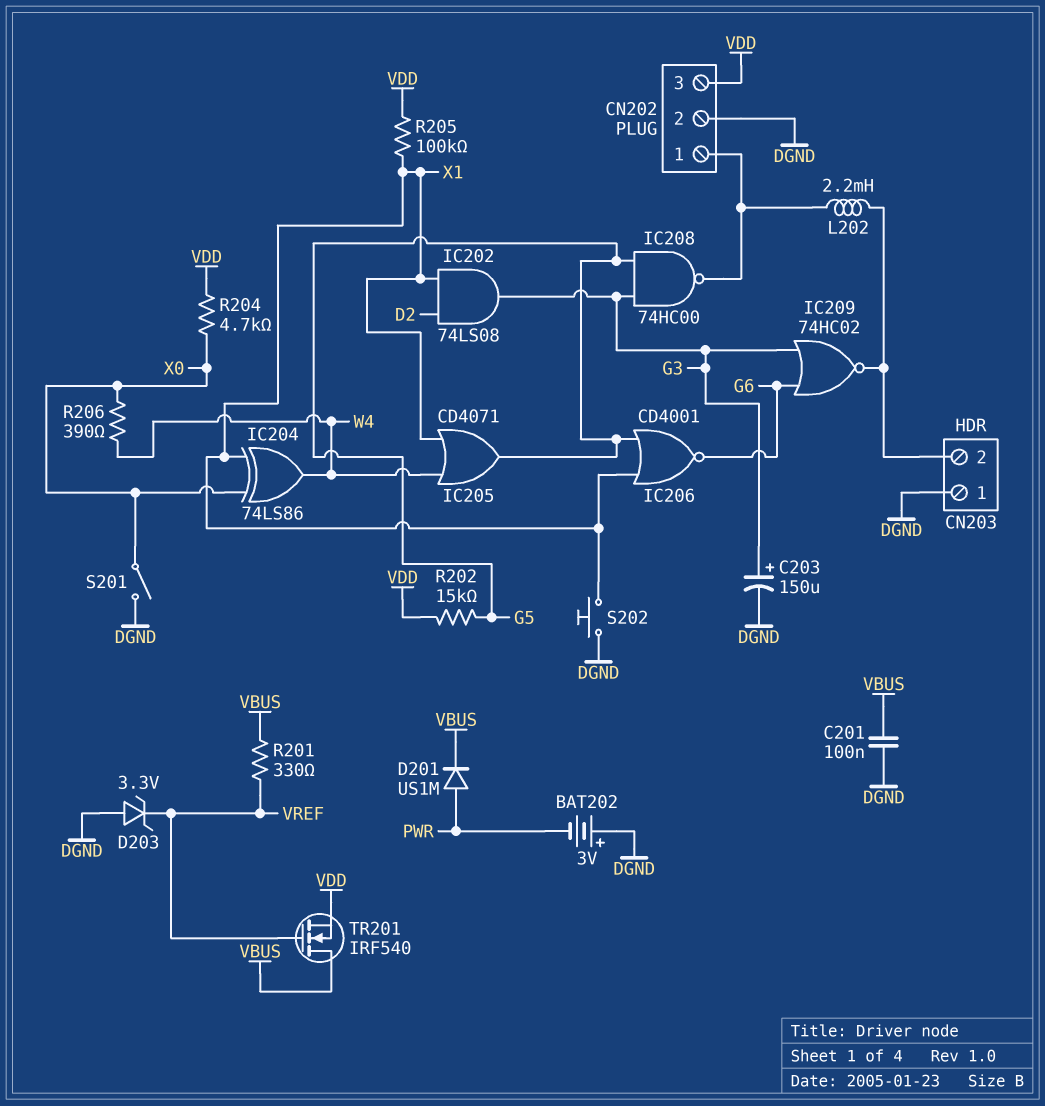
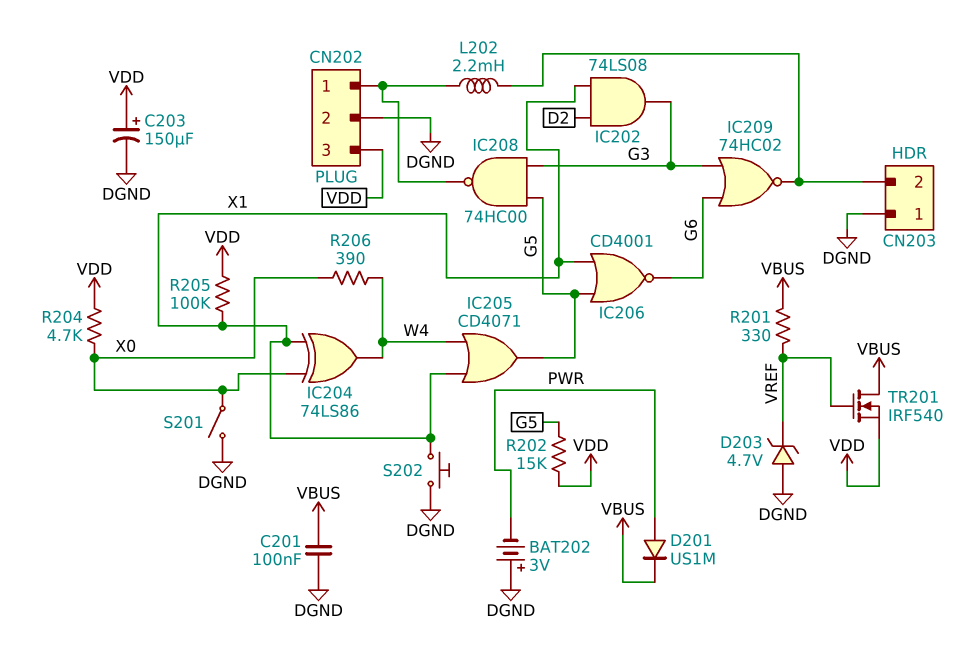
C203: 150uF (plus G3, minus DGND) -> 150uF (plus VDD, minus DGND)
D203: zener 3.3V (A DGND, K VREF) -> zener 4.7V (A DGND, K VREF)

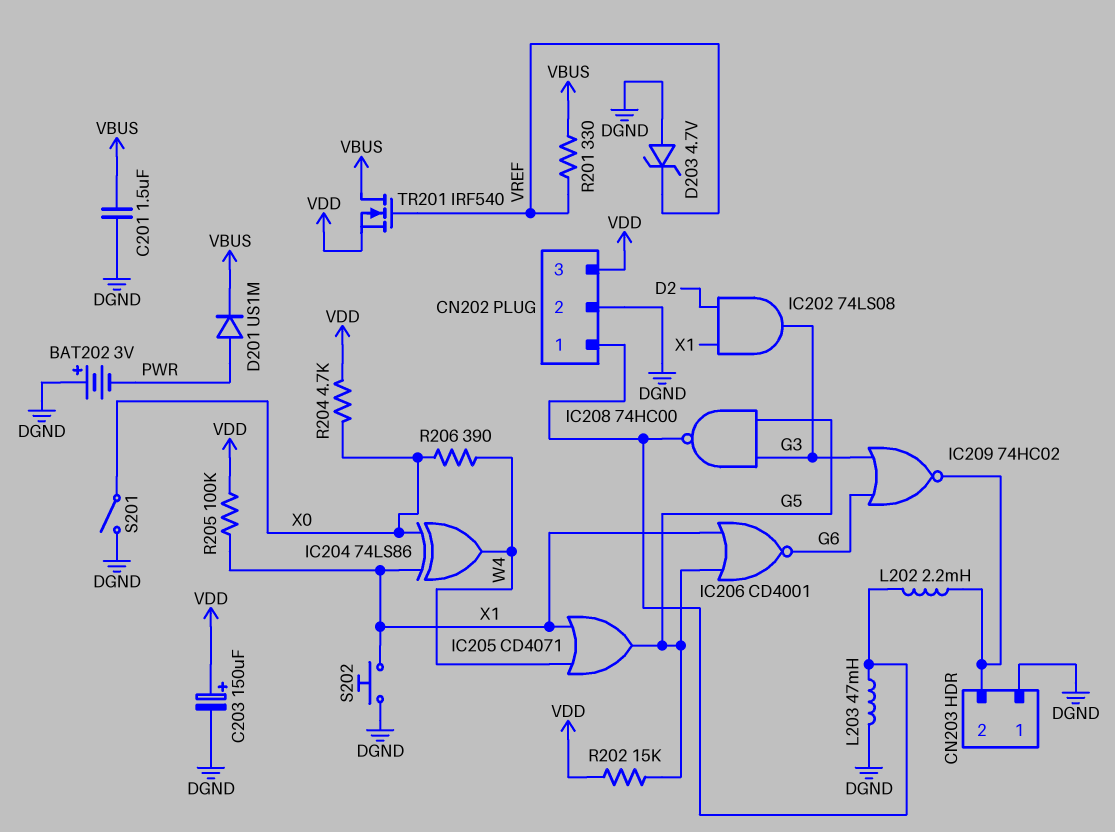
C201: 100nF (DGND, VBUS) -> 1.5uF (DGND, VBUS)
L203: none -> 47mH (CN202/1, DGND)

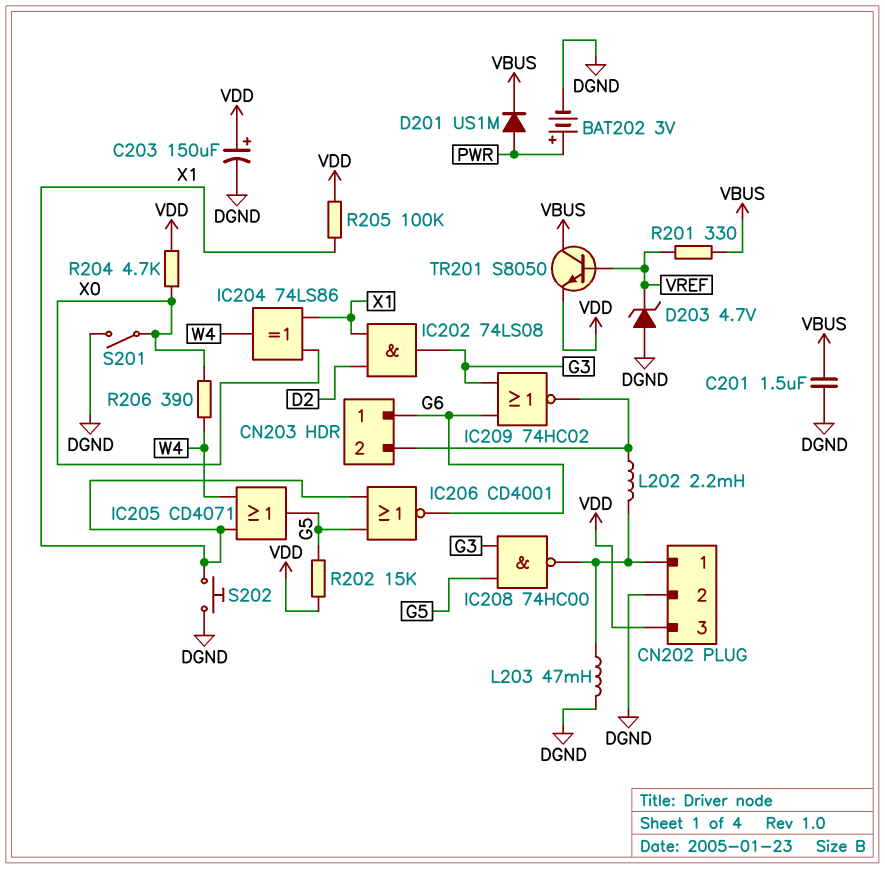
BAT202: 3V (plus DGND, minus PWR) -> 3V (plus PWR, minus DGND)
CN203 pin 1: DGND -> G6
TR201: NMOS IRF540 (G VREF, D VBUS, S VDD) -> NPN S8050 (B VREF, C VBUS, E VDD)

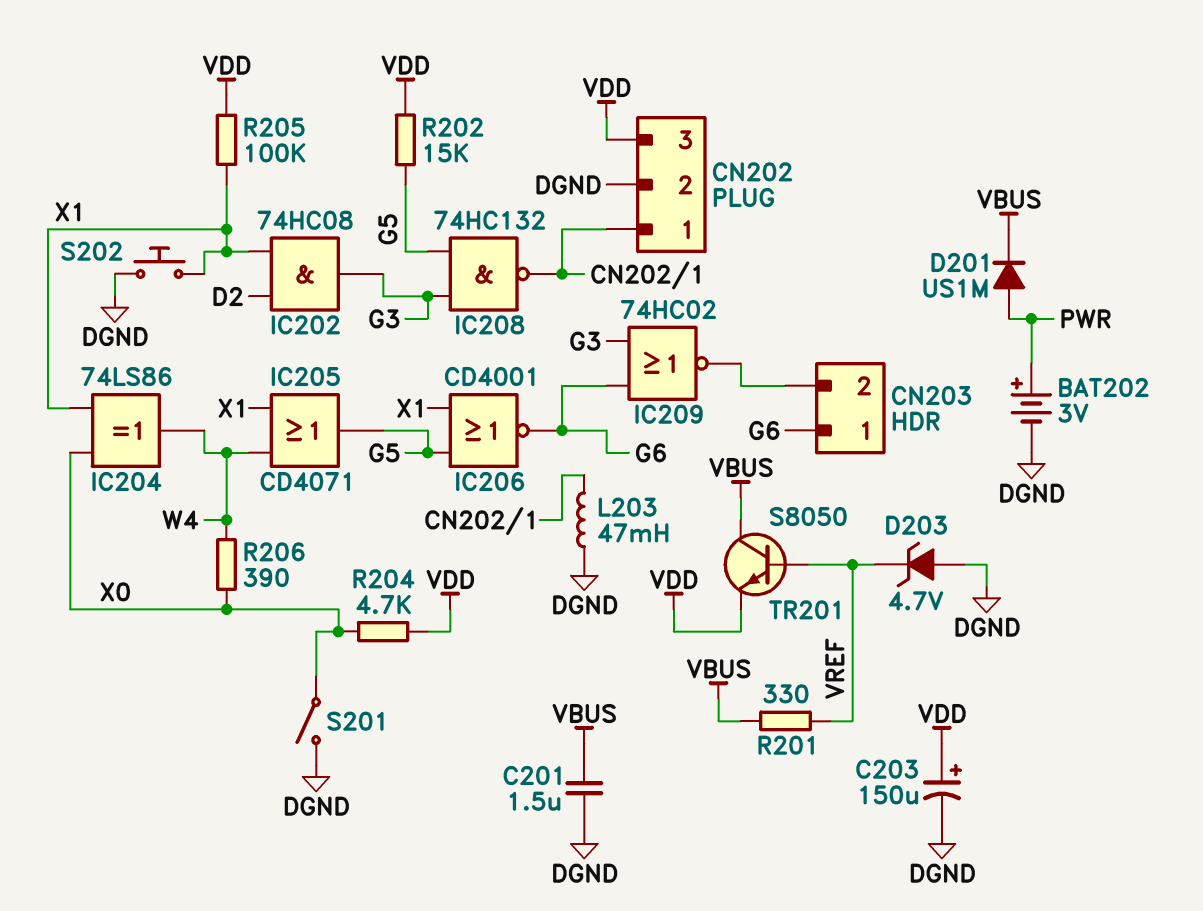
IC202: AND 74LS08 (in D2, in X1, out G3) -> AND 74HC08 (in D2, in X1, out G3)
IC208: NAND 74HC00 (in G3, in G5, out CN202/1) -> NAND 74HC132 (in G3, in G5, out CN202/1)
L202: 2.2mH (CN202/1, CN203/2) -> none

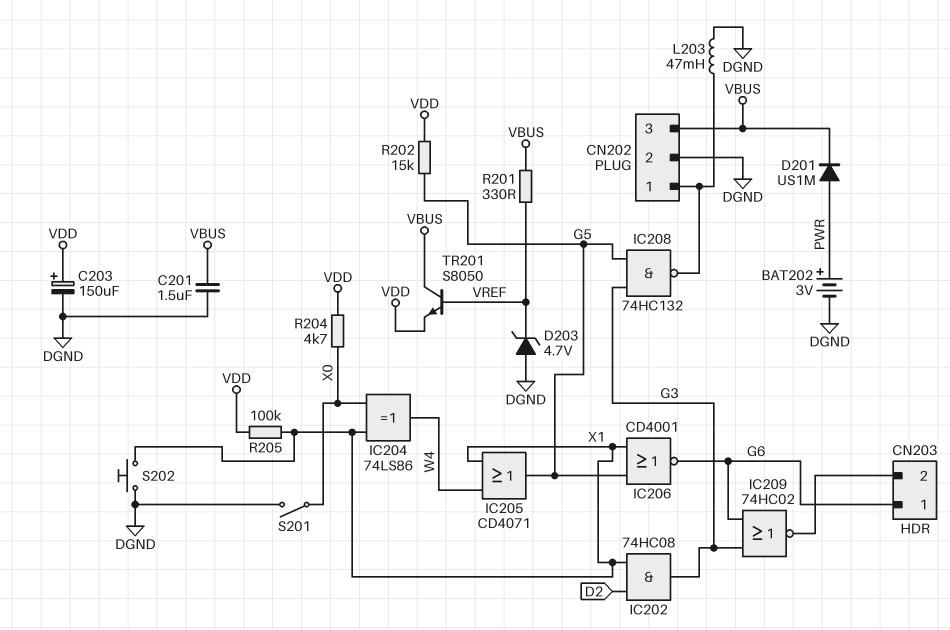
CN202 pin 3: VDD -> VBUS
R206: 390 (W4, X0) -> none

